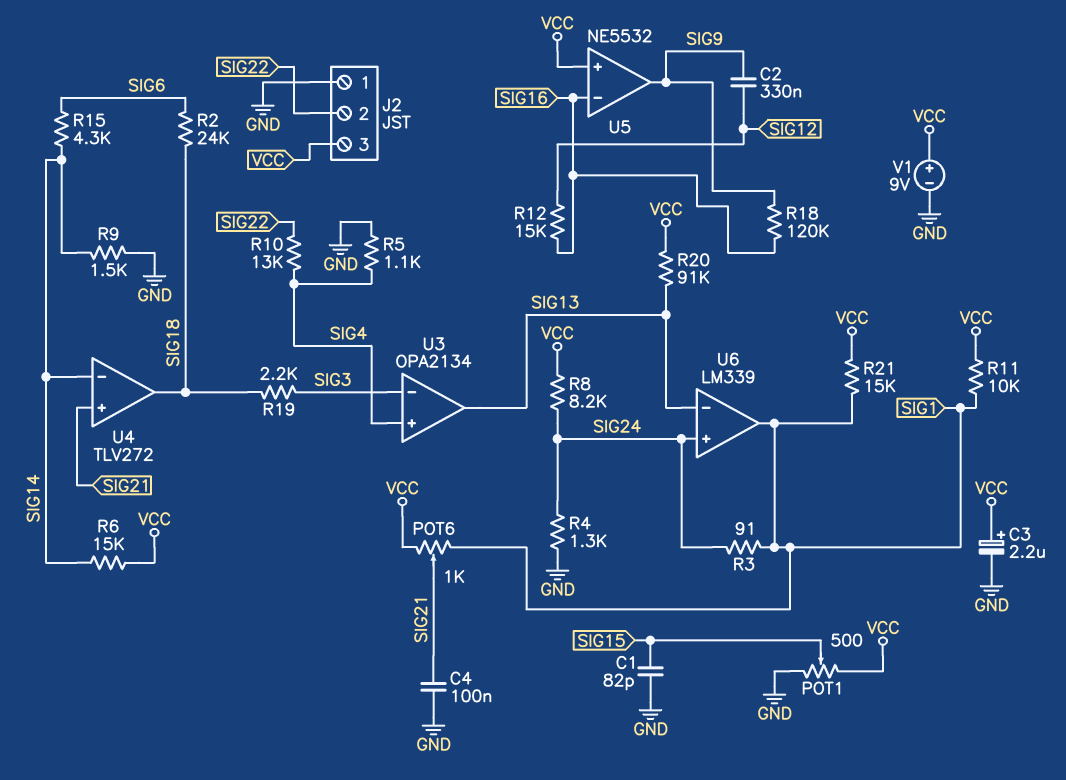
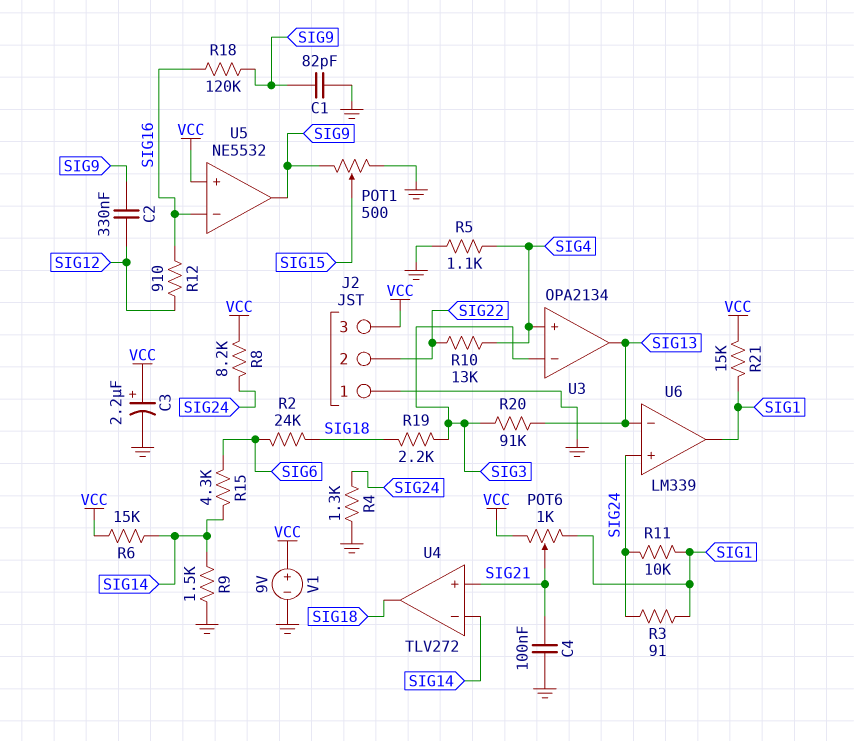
C1: 82pF (GND, SIG15) -> 82pF (GND, SIG9)
POT1: 500 (GND, VCC, wiper SIG15) -> 500 (GND, SIG9, wiper SIG15)
R11: 10k (SIG1, VCC) -> 10k (SIG1, SIG24)
R12: 15k (SIG12, SIG16) -> 910 (SIG12, SIG16)
R20: 91k (SIG13, VCC) -> 91k (SIG3, SIG13)

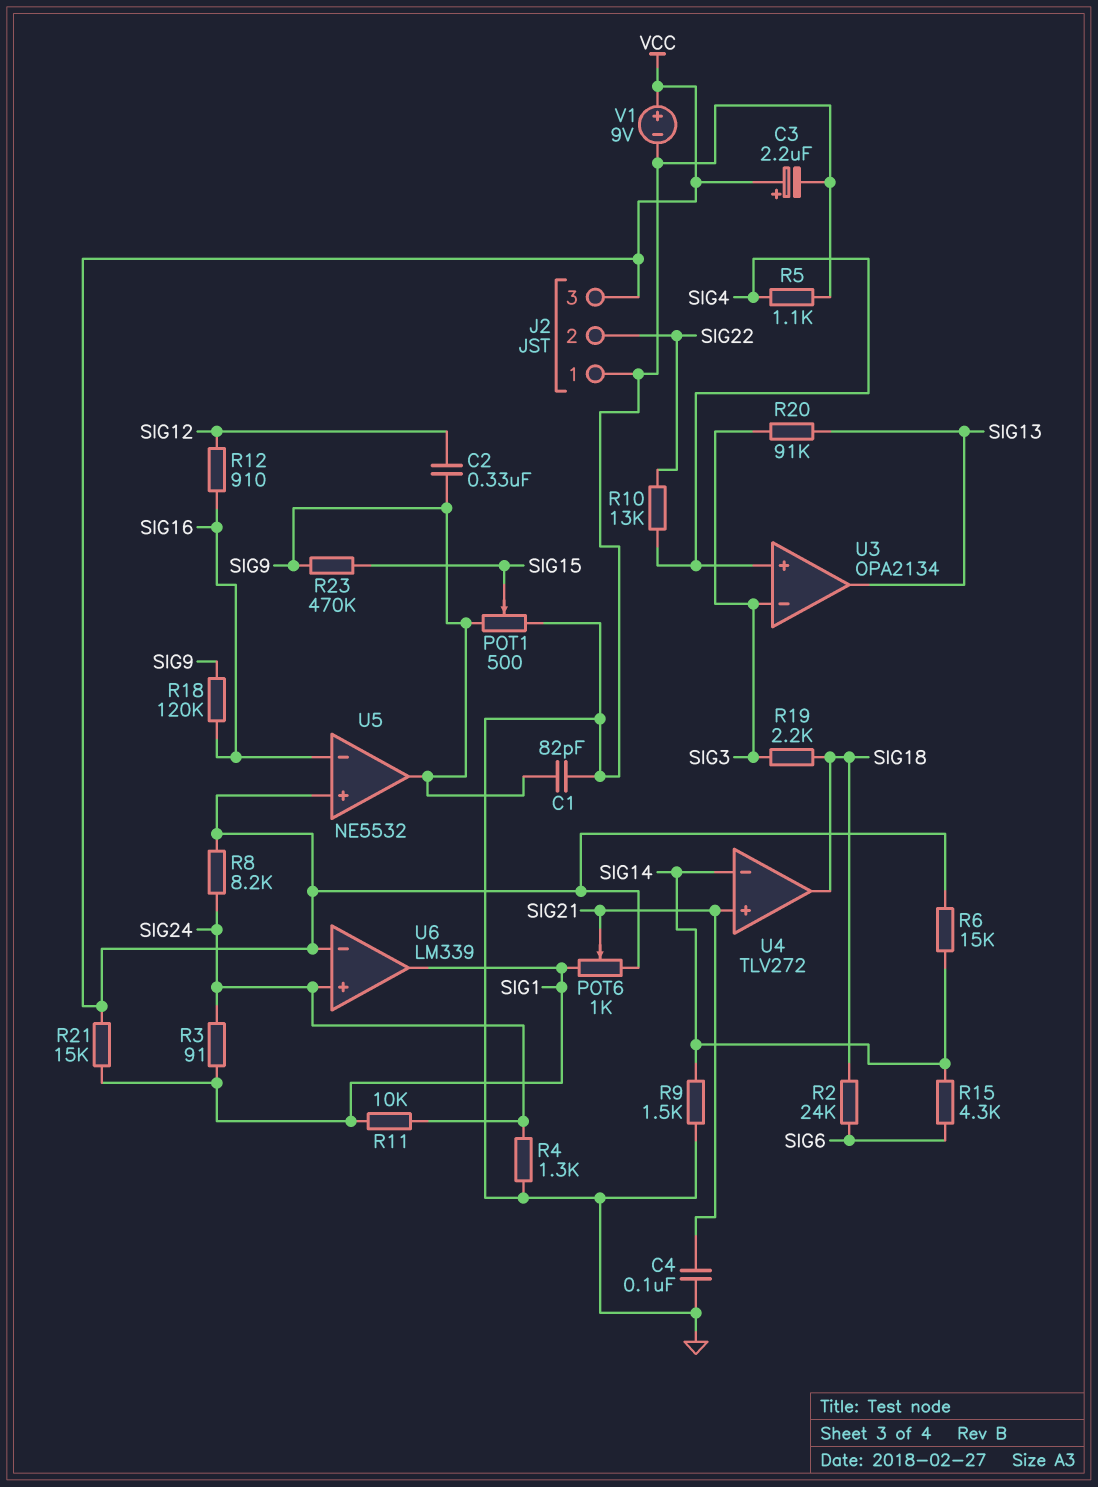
R23: none -> 470k (SIG9, SIG15)
U6 pin in-: SIG13 -> VCC

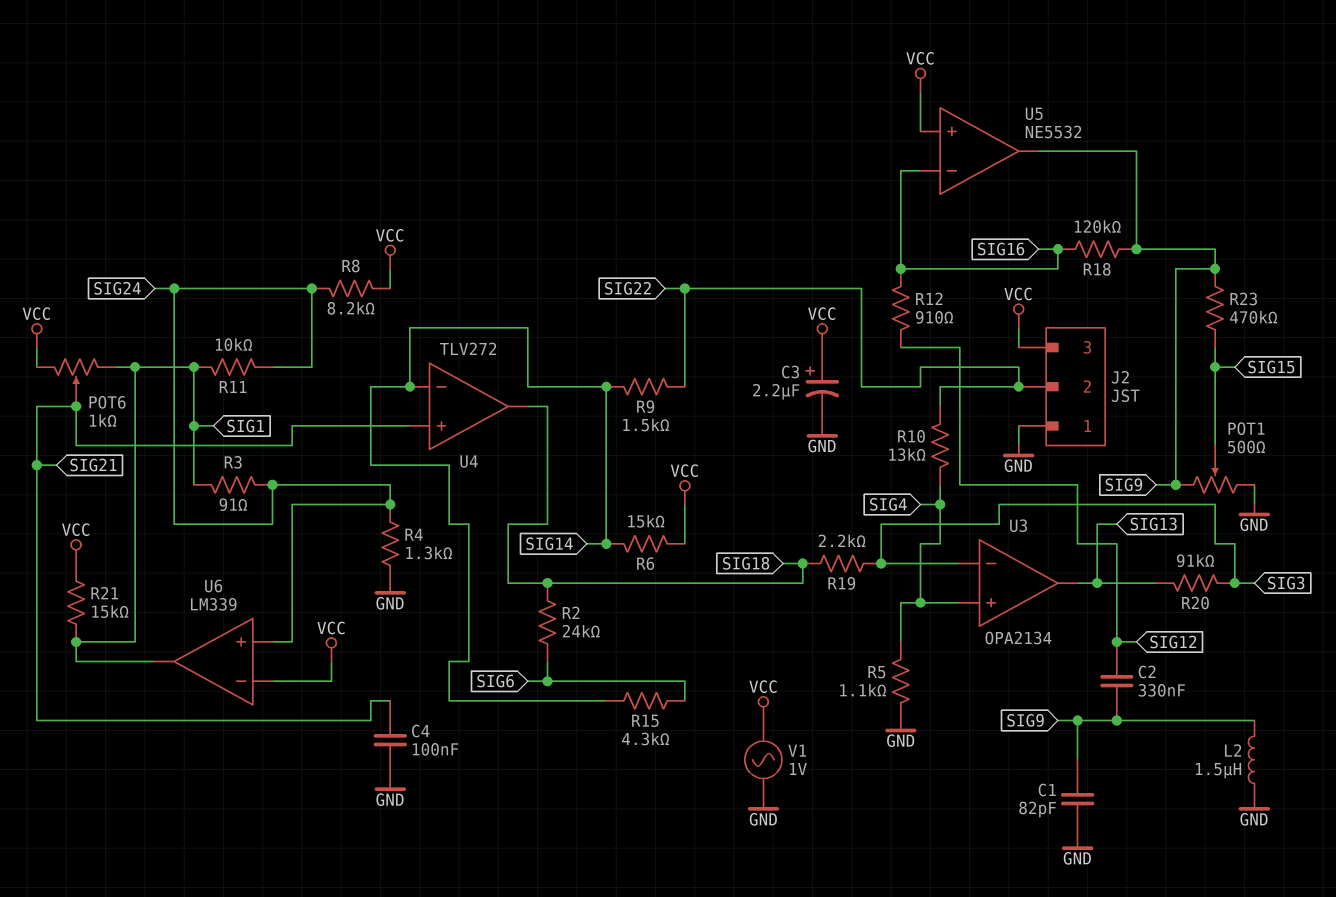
L2: none -> 1.5uH (GND, SIG9)
R9: 1.5k (GND, SIG14) -> 1.5k (SIG14, SIG22)
V1: 9V (plus VCC, minus GND) -> AC 1V (GND, VCC)

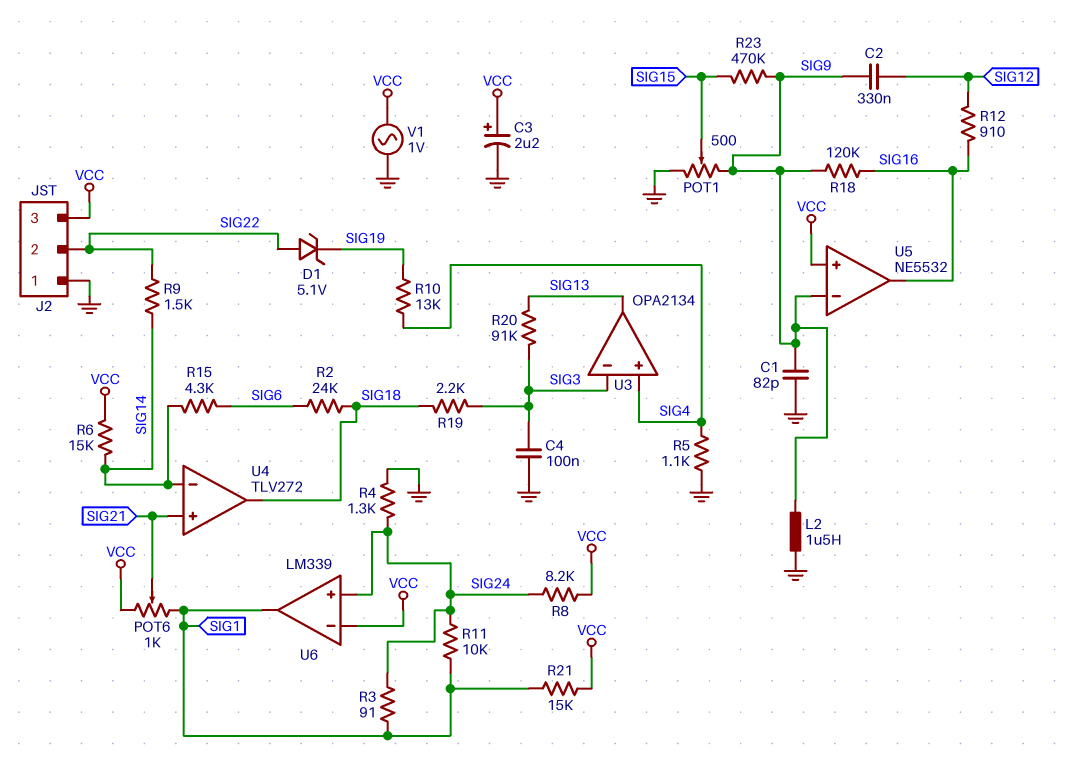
C4: 100nF (GND, SIG21) -> 100nF (GND, SIG3)
D1: none -> zener 5.1V (A SIG22, K SIG19)
R10: 13k (SIG4, SIG22) -> 13k (SIG4, SIG19)
U5 pin in-: SIG16 -> SIG9
U5 pin out: SIG9 -> SIG16

